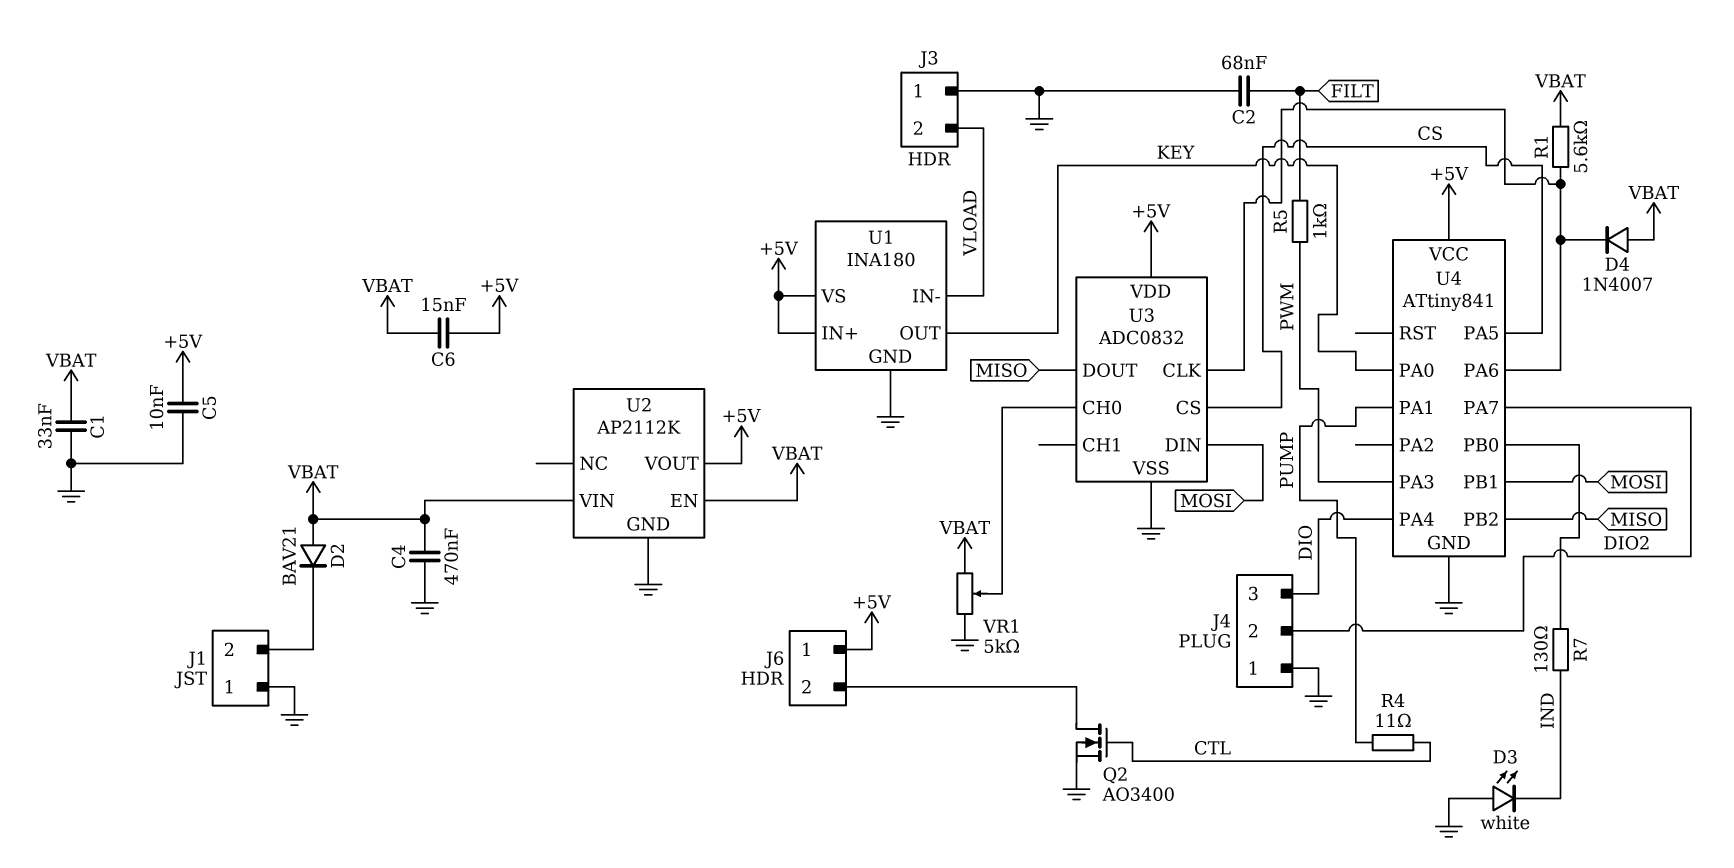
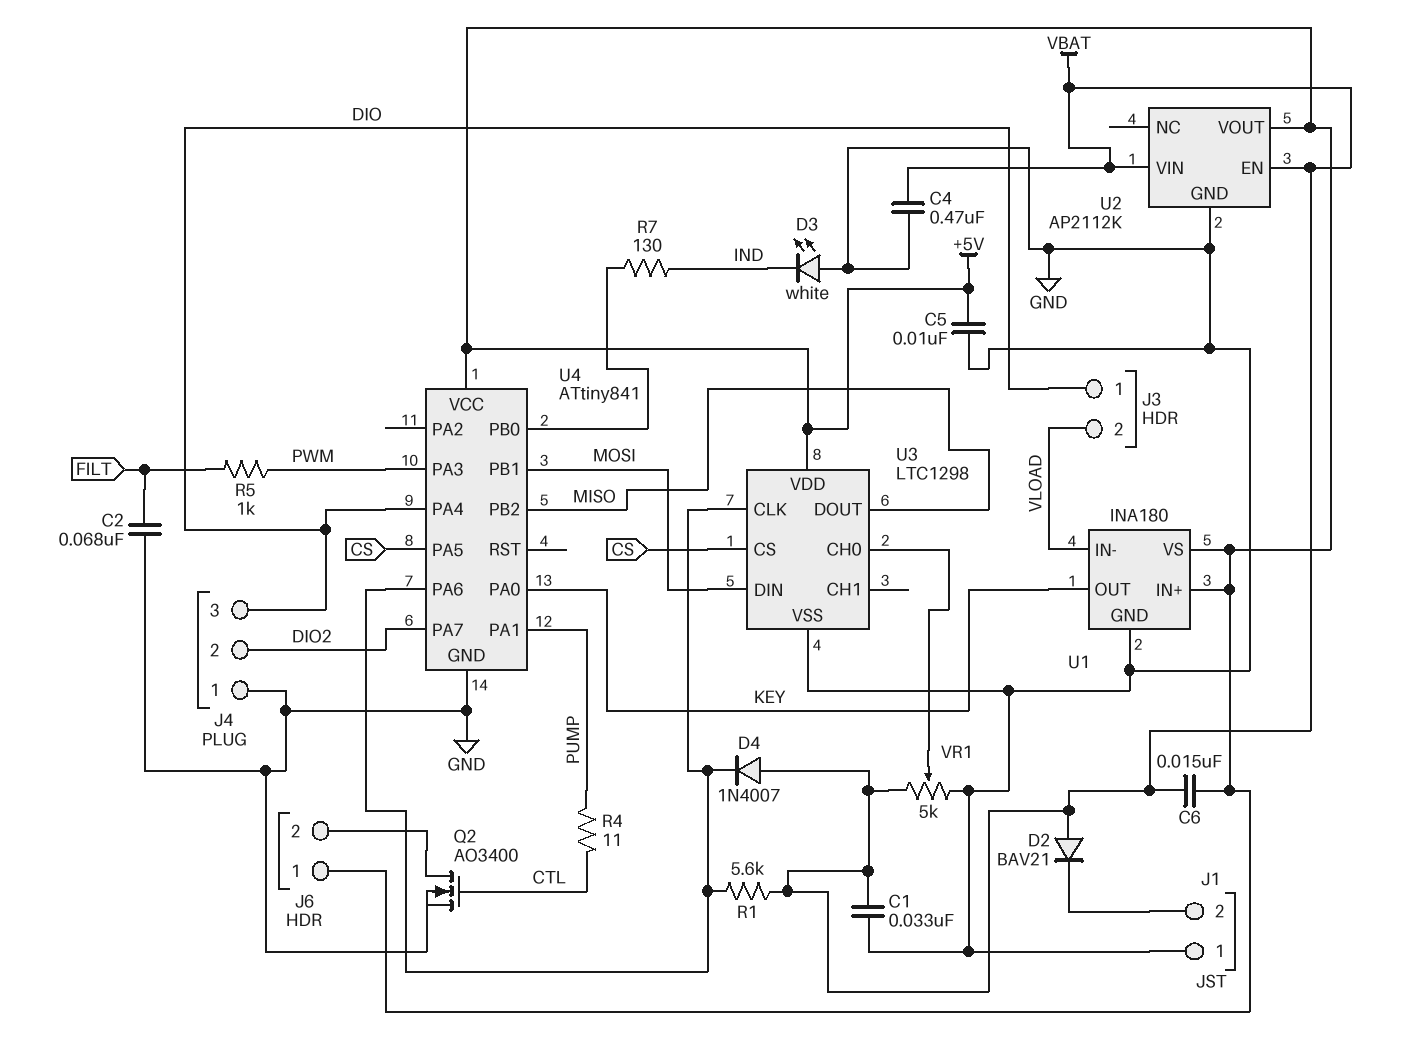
J3 pin 1: GND -> DIO
U3: ADC0832 -> LTC1298

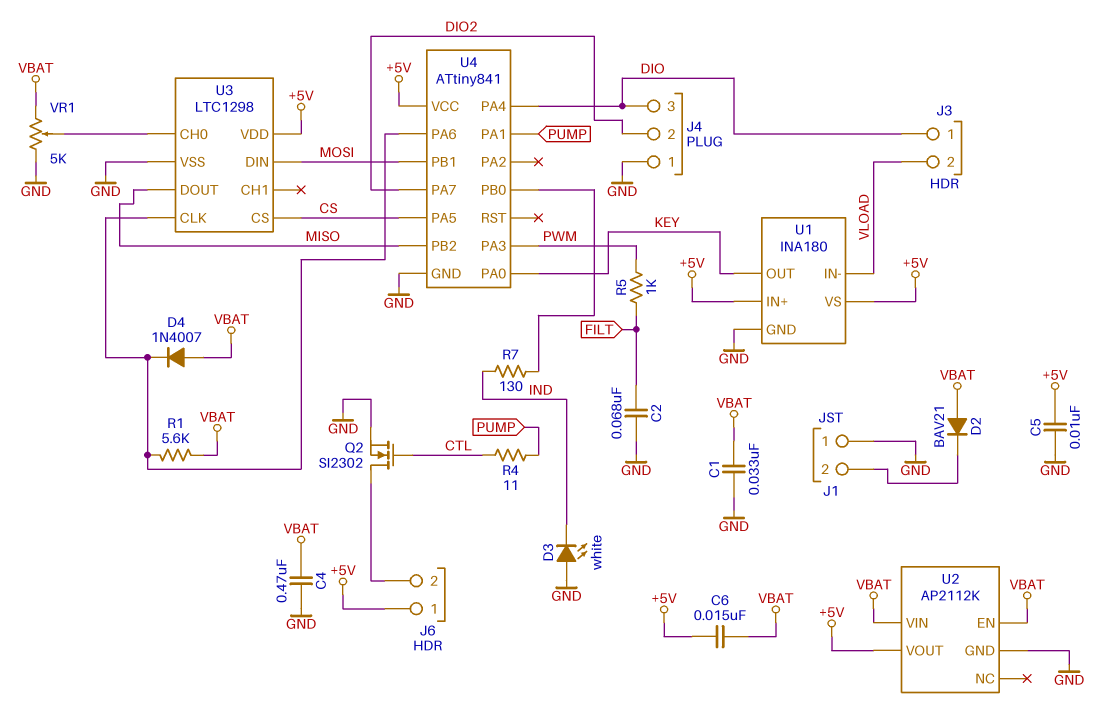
Q2: NMOS AO3400 (G CTL, D J6/2, S GND) -> NMOS SI2302 (G CTL, D J6/2, S GND)

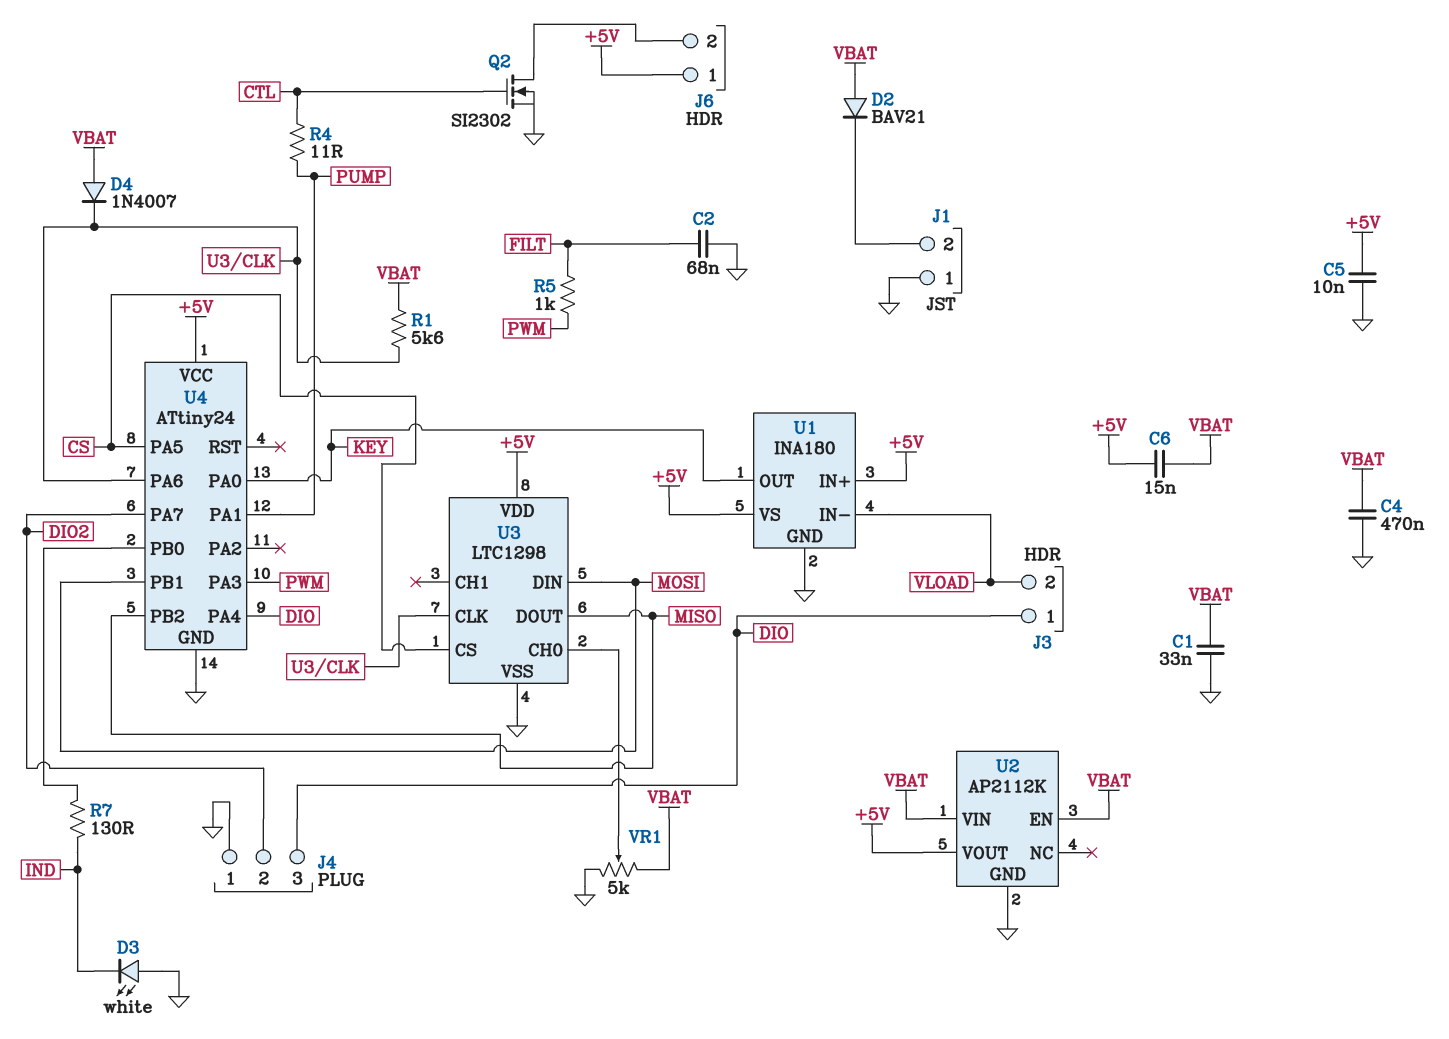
U4: ATtiny841 -> ATtiny24

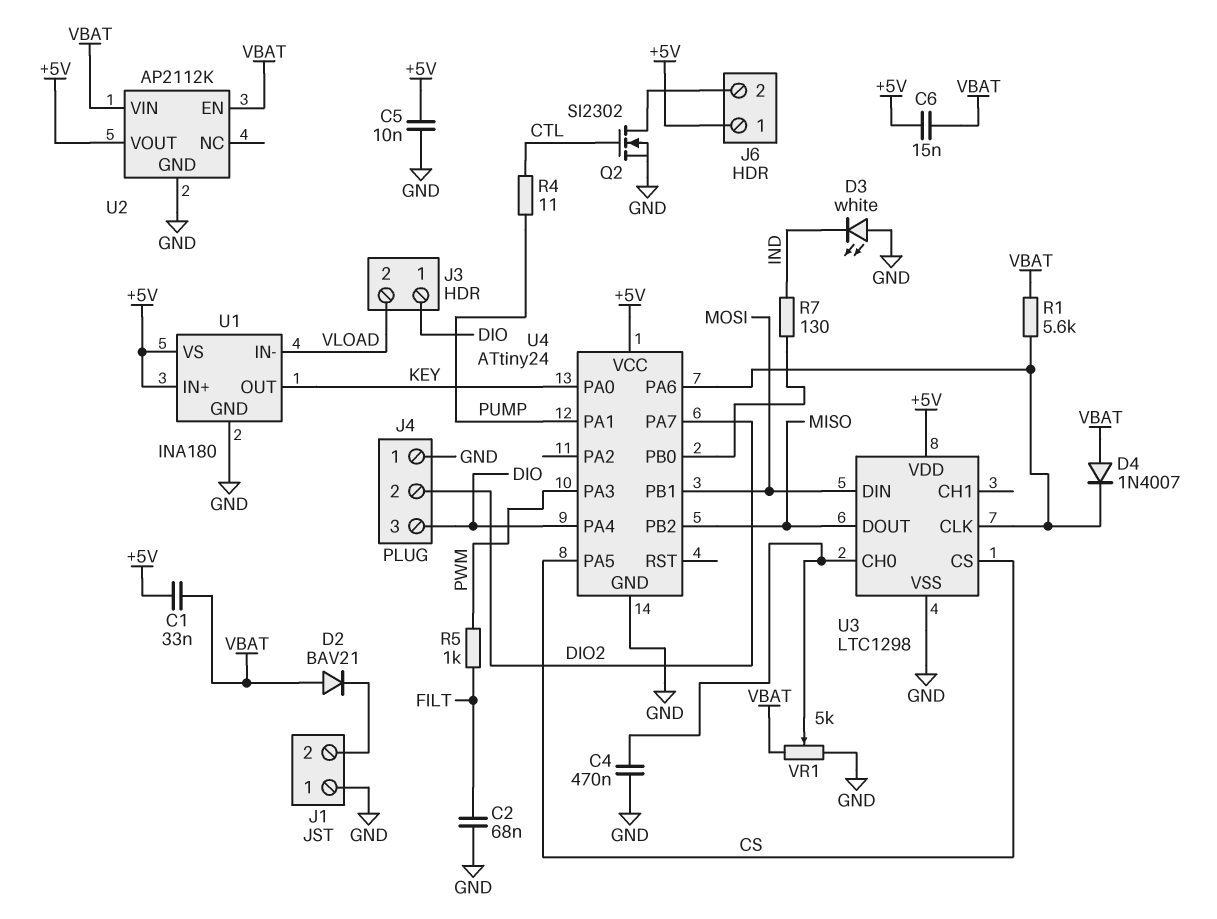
C1: 33nF (GND, VBAT) -> 33nF (+5V, VBAT)
C4: 470nF (GND, VBAT) -> 470nF (GND, U3/CH0)

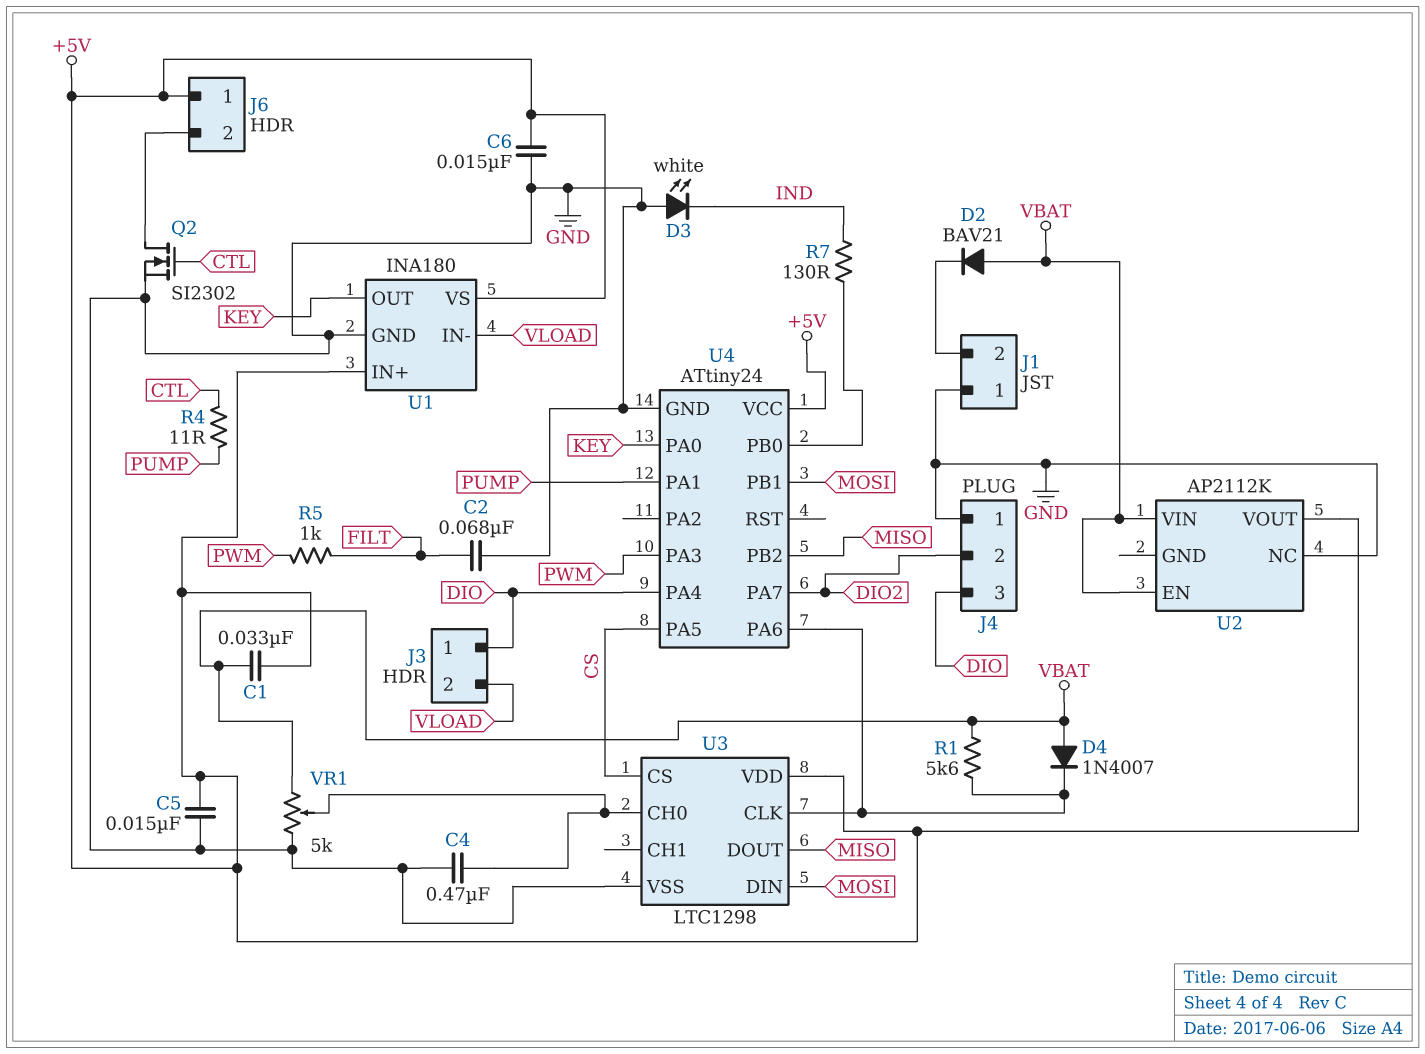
C5: 10nF (+5V, GND) -> 15nF (+5V, GND)
C6: 15nF (+5V, VBAT) -> 15nF (+5V, GND)
U2 pin GND: GND -> none
U2 pin NC: none -> GND

